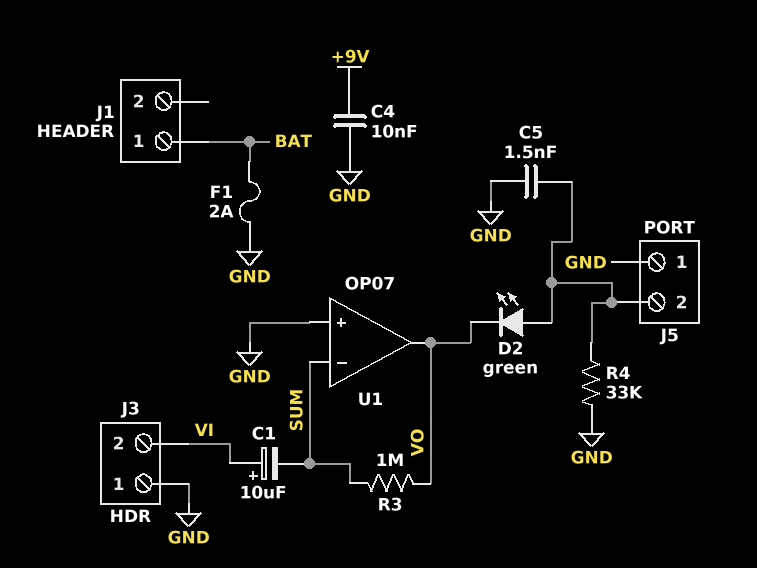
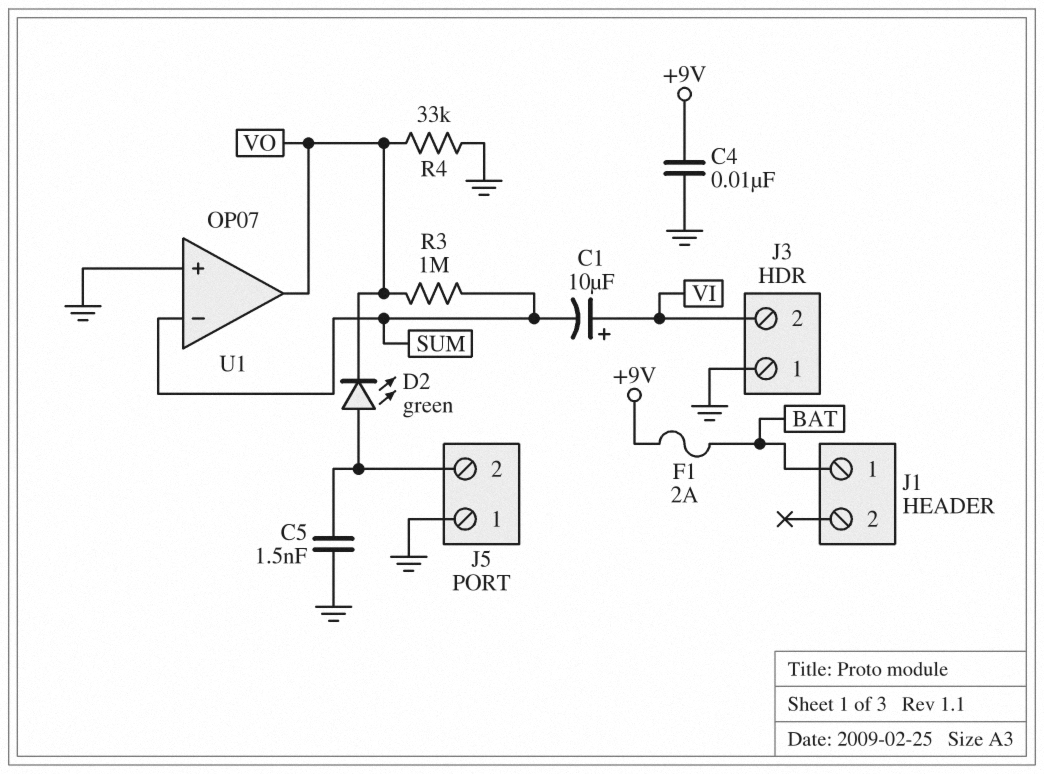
F1: 2A (BAT, GND) -> 2A (+9V, BAT)
R4: 33k (GND, J5/2) -> 33k (GND, VO)

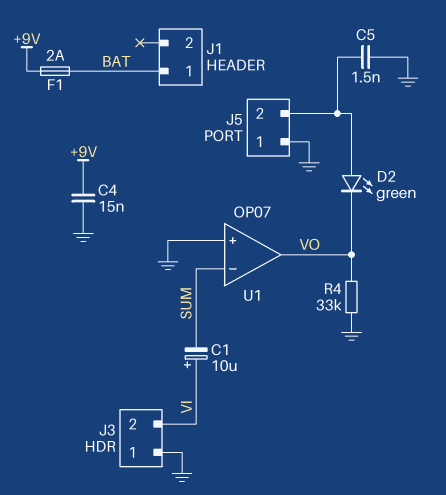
C4: 10nF (+9V, GND) -> 15nF (+9V, GND)
R3: 1M (SUM, VO) -> none

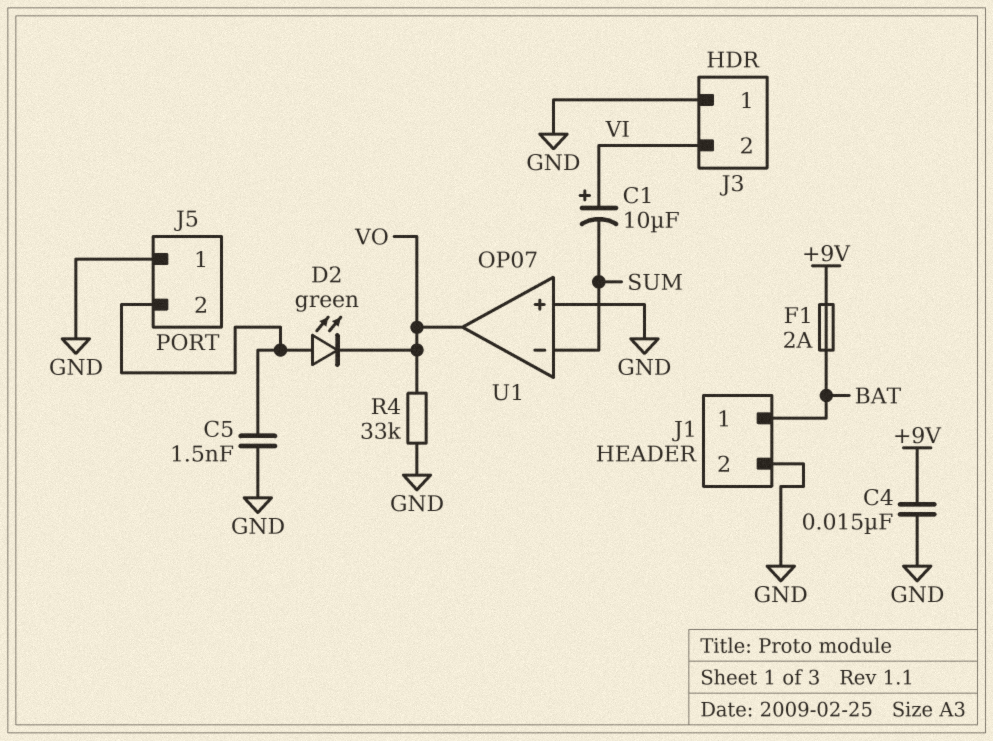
J1 pin 2: none -> GND

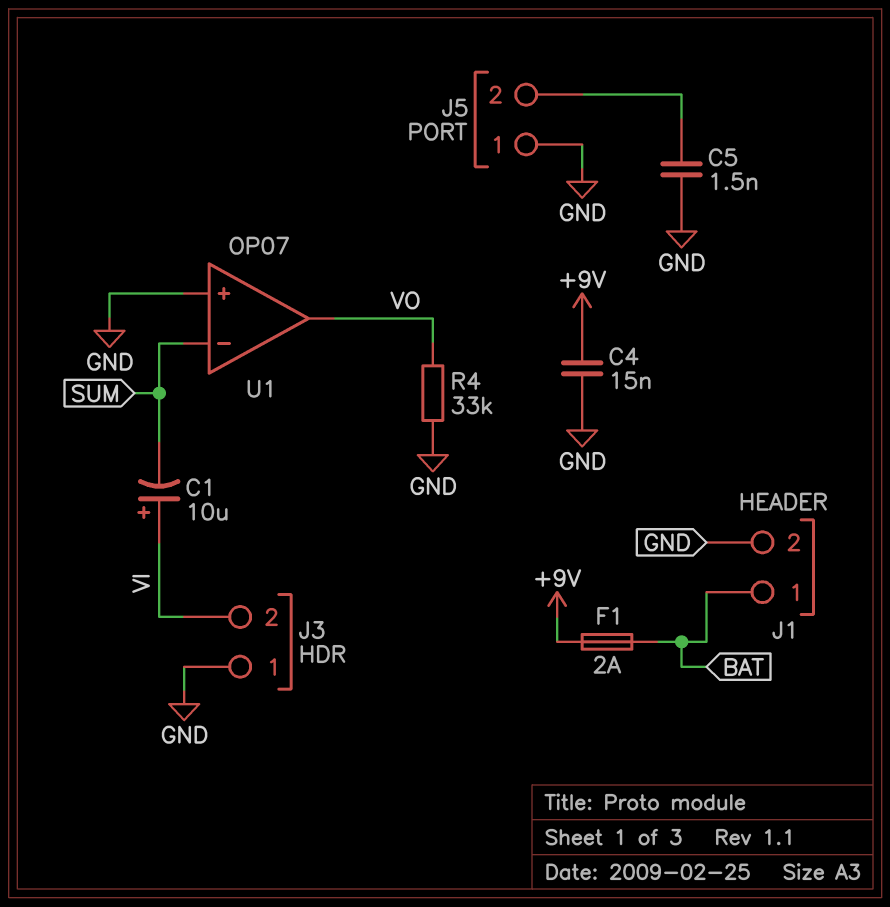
D2: LED green (A J5/2, K VO) -> none

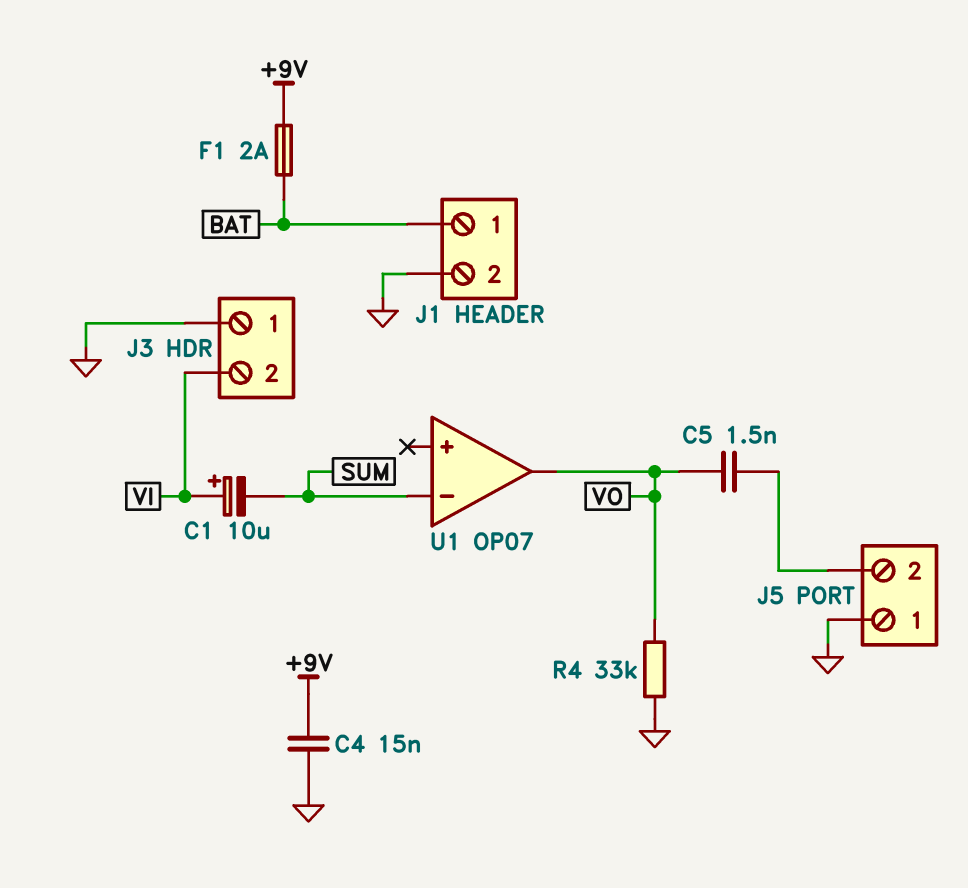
C5: 1.5nF (GND, J5/2) -> 1.5nF (J5/2, VO)
U1 pin in+: GND -> none

